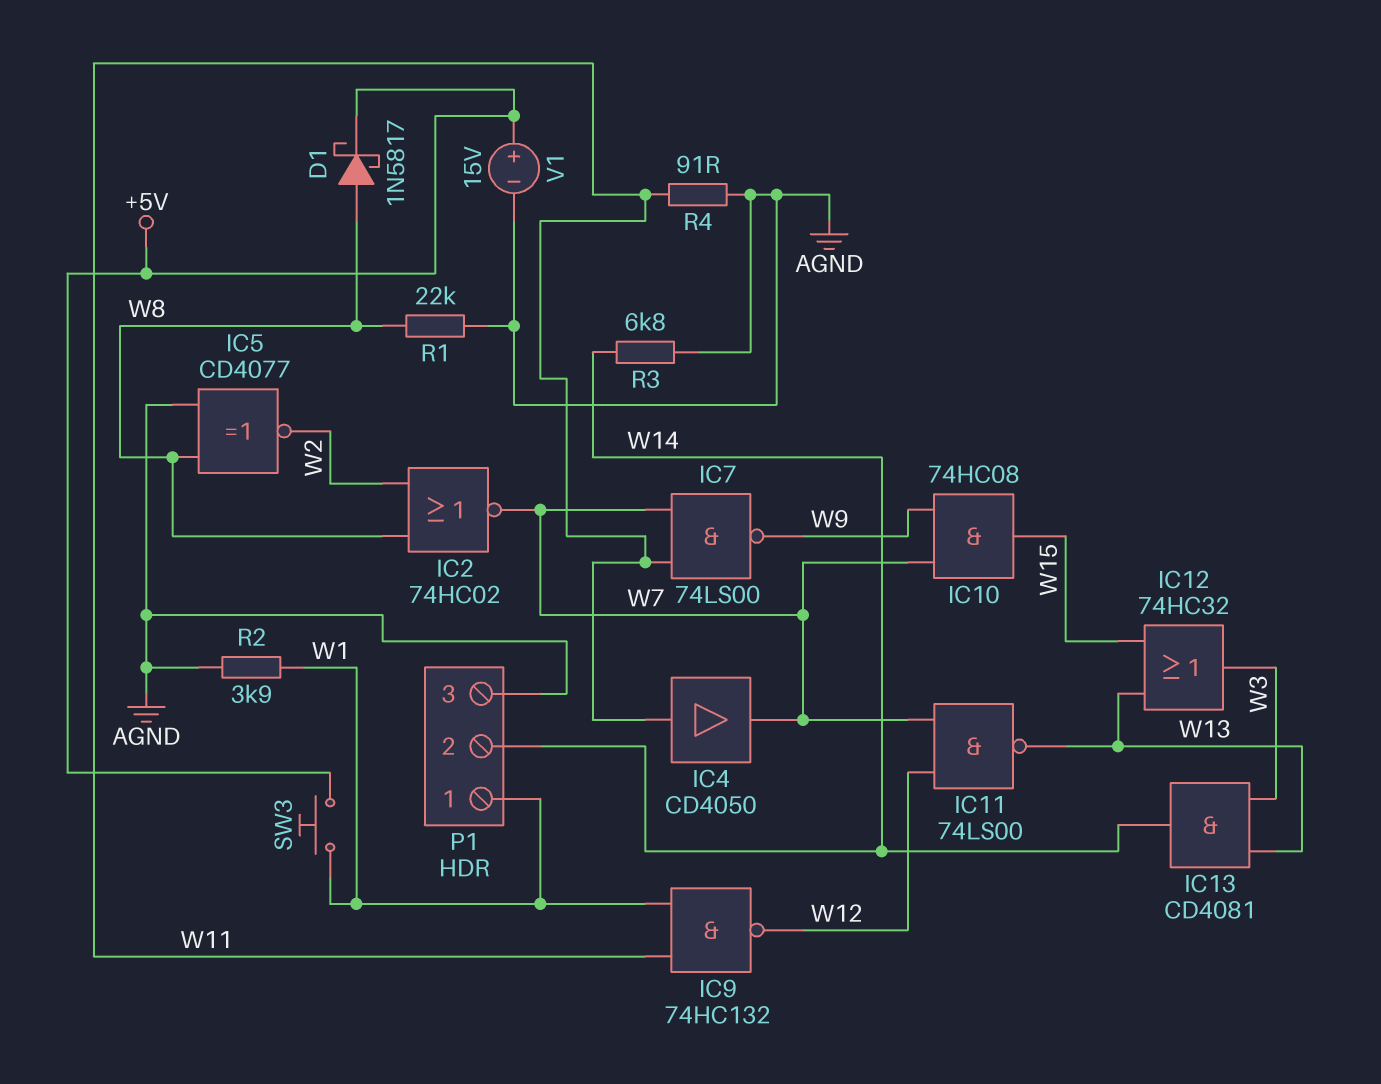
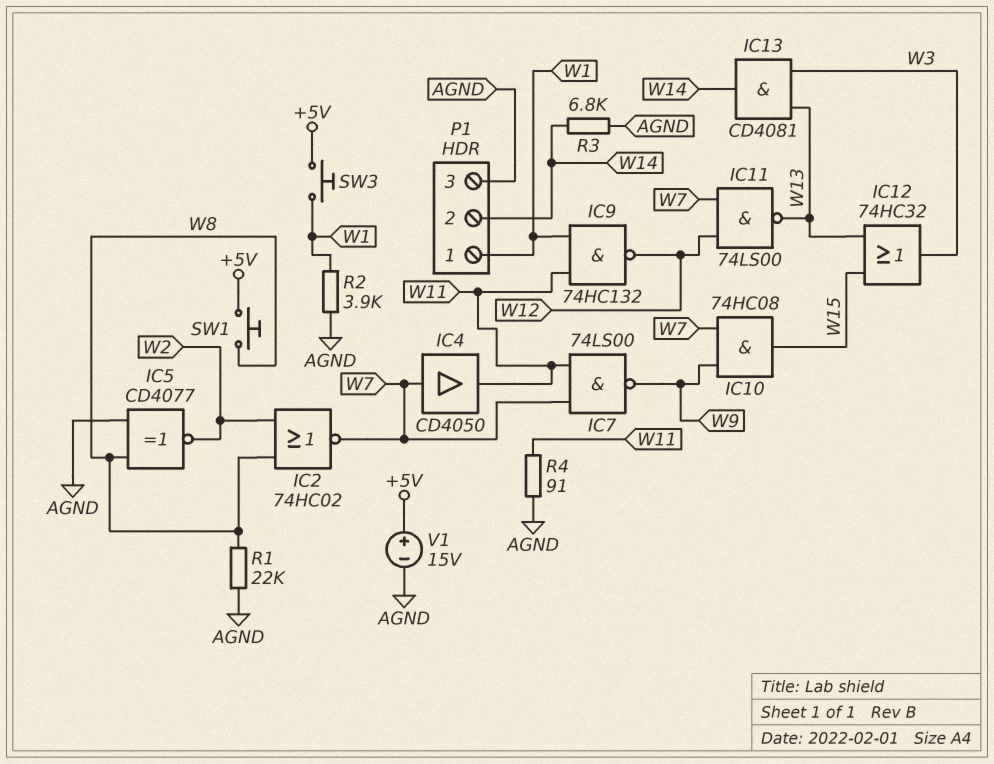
D1: schottky 1N5817 (A W8, K +5V) -> none
IC4: buffer CD4050 (in W11, out W7) -> buffer CD4050 (in W7, out W11)
SW1: none -> button (+5V, W8)

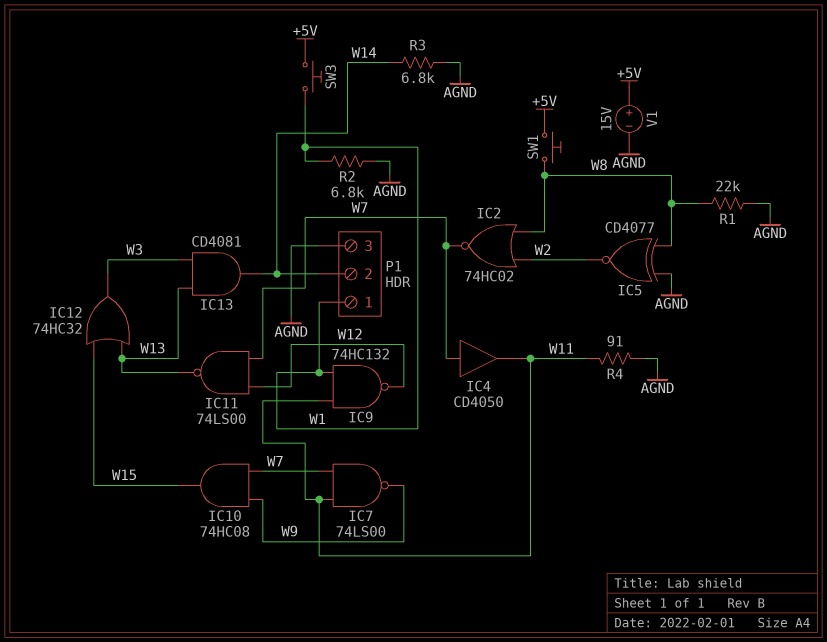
R2: 3.9k (AGND, W1) -> 6.8k (AGND, W1)

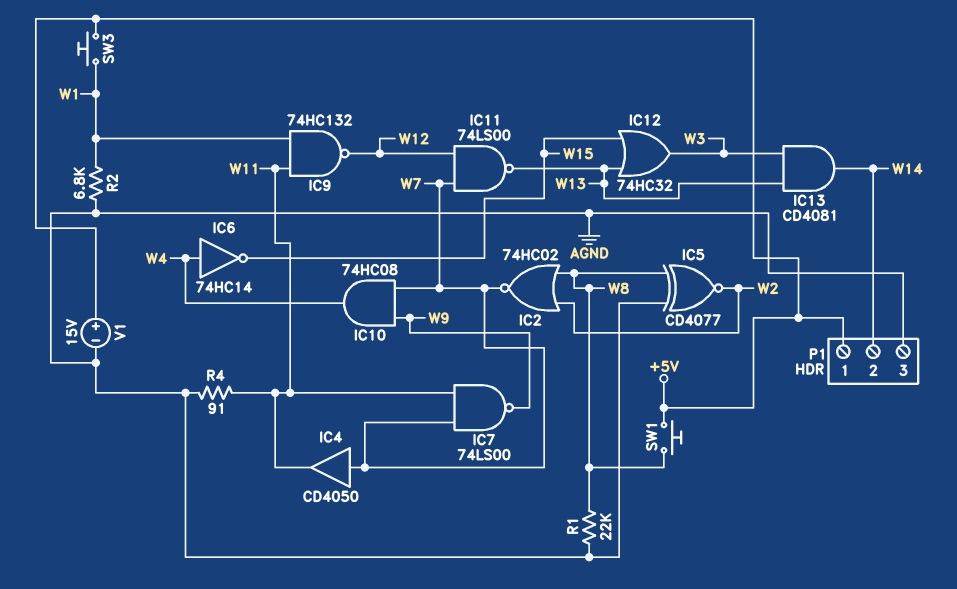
IC6: none -> NOT 74HC14 (in W4, out W15)
IC10: AND 74HC08 (in W7, in W9, out W15) -> AND 74HC08 (in W7, in W9, out W4)
P1 pin 1: W1 -> +5V
R3: 6.8k (AGND, W14) -> none

